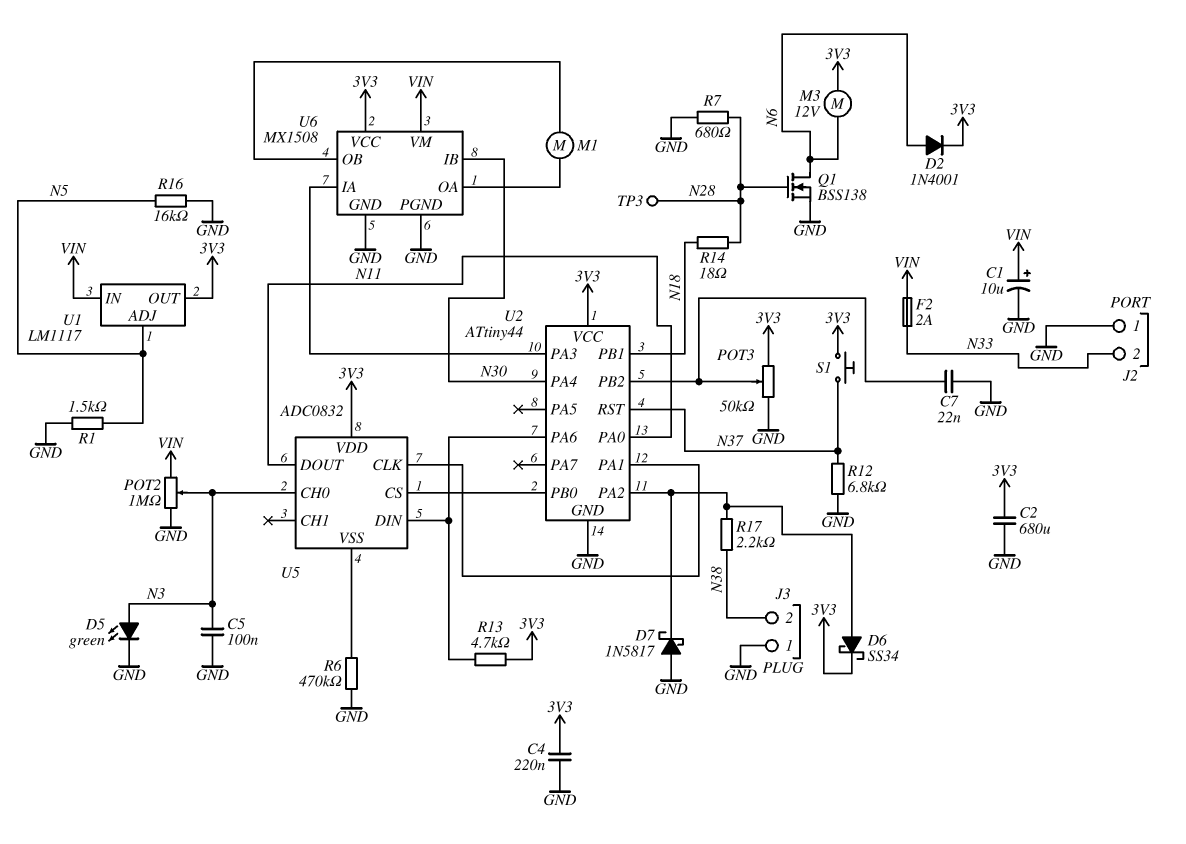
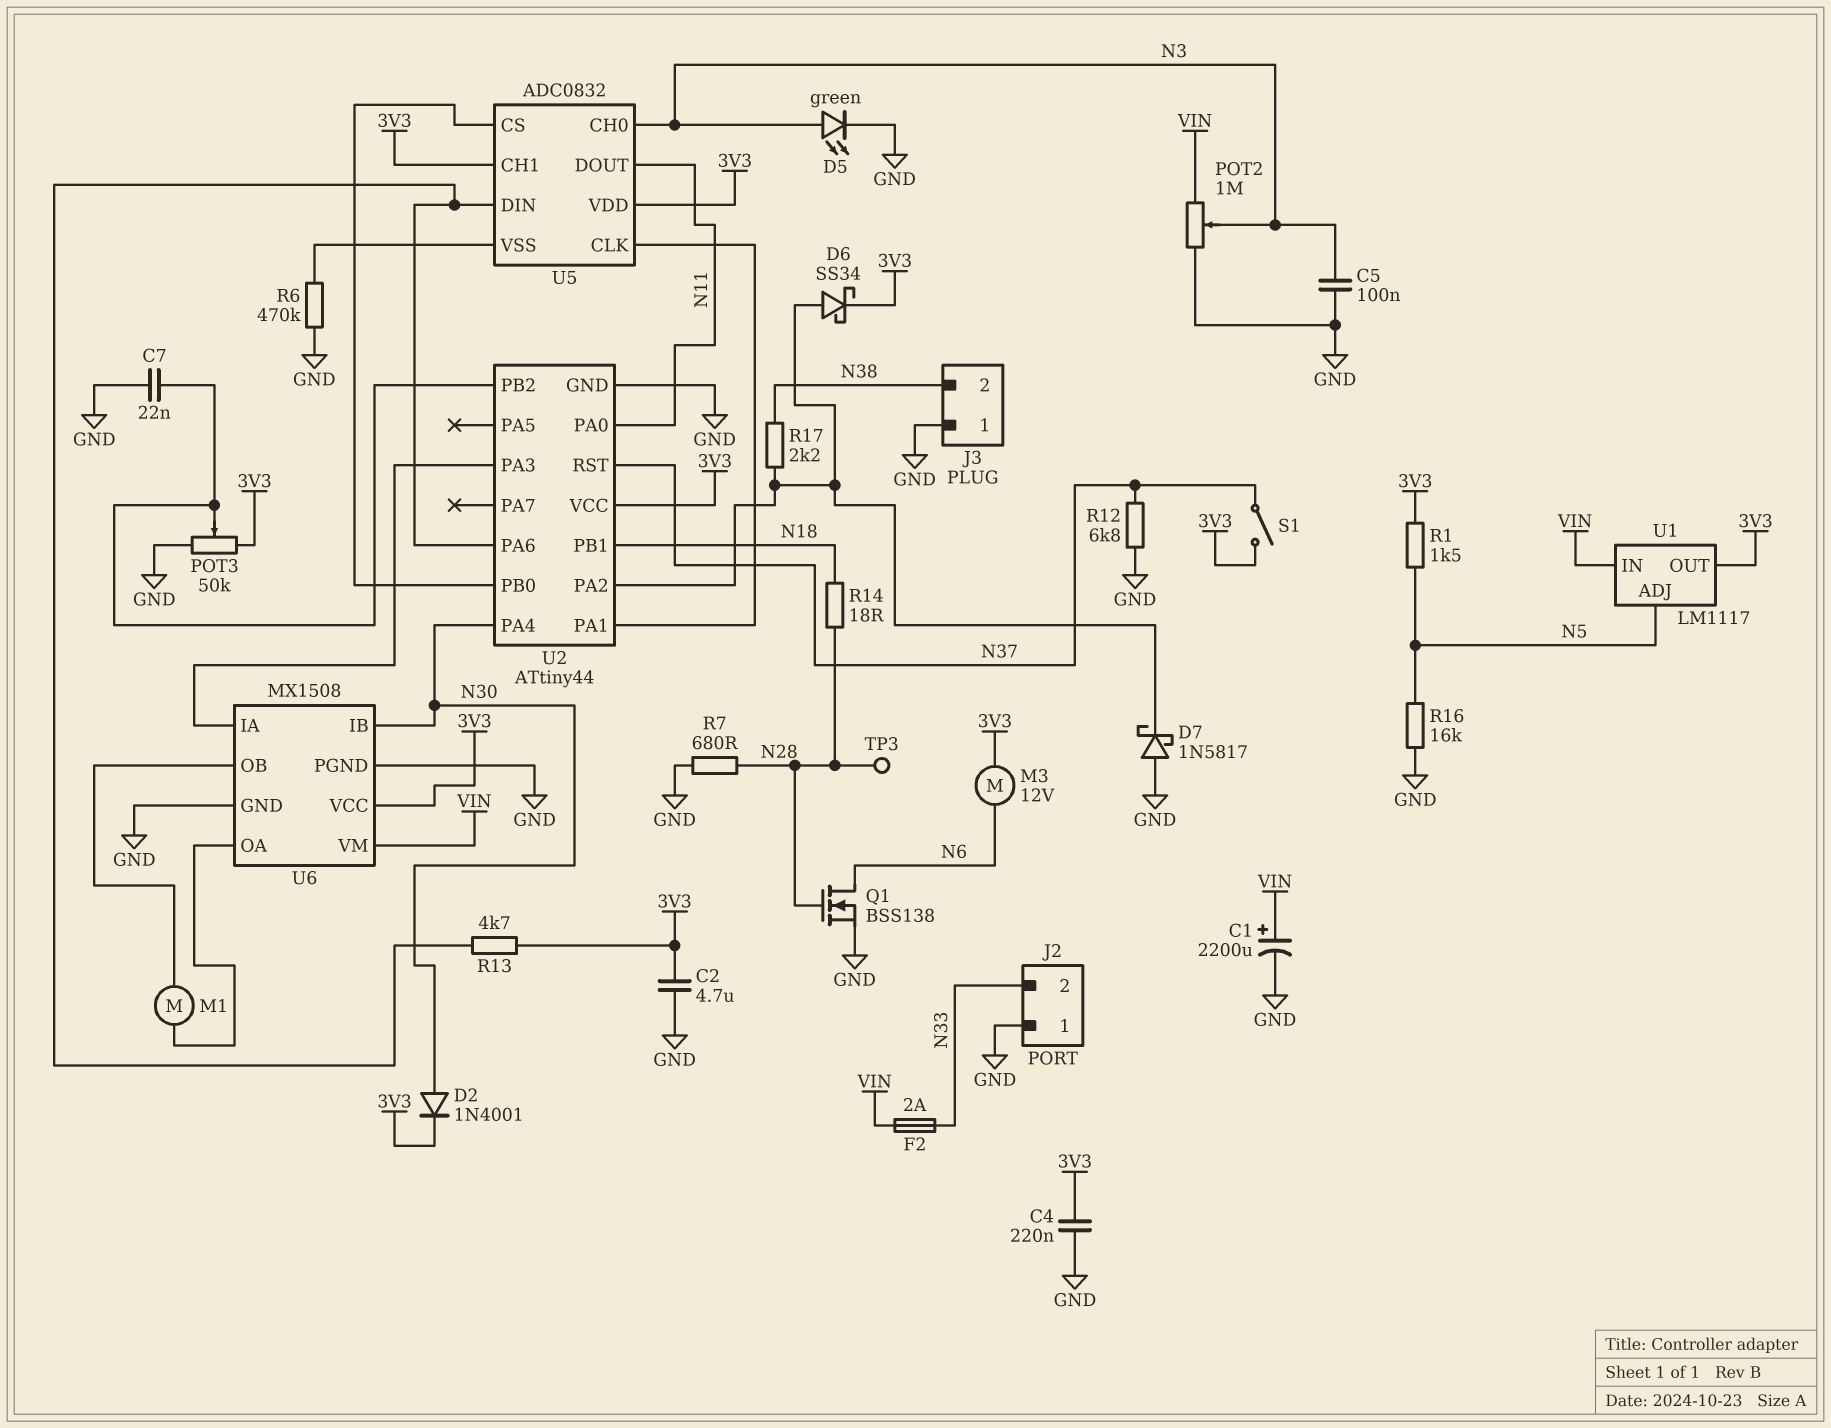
C1: 10uF (plus VIN, minus GND) -> 2200uF (plus VIN, minus GND)
C2: 680uF (3V3, GND) -> 4.7uF (3V3, GND)
D2: diode 1N4001 (A N6, K 3V3) -> diode 1N4001 (A N30, K 3V3)
R1: 1.5k (GND, N5) -> 1.5k (3V3, N5)
S1: button (3V3, N37) -> switch (3V3, N37)
U5 pin CH1: none -> 3V3

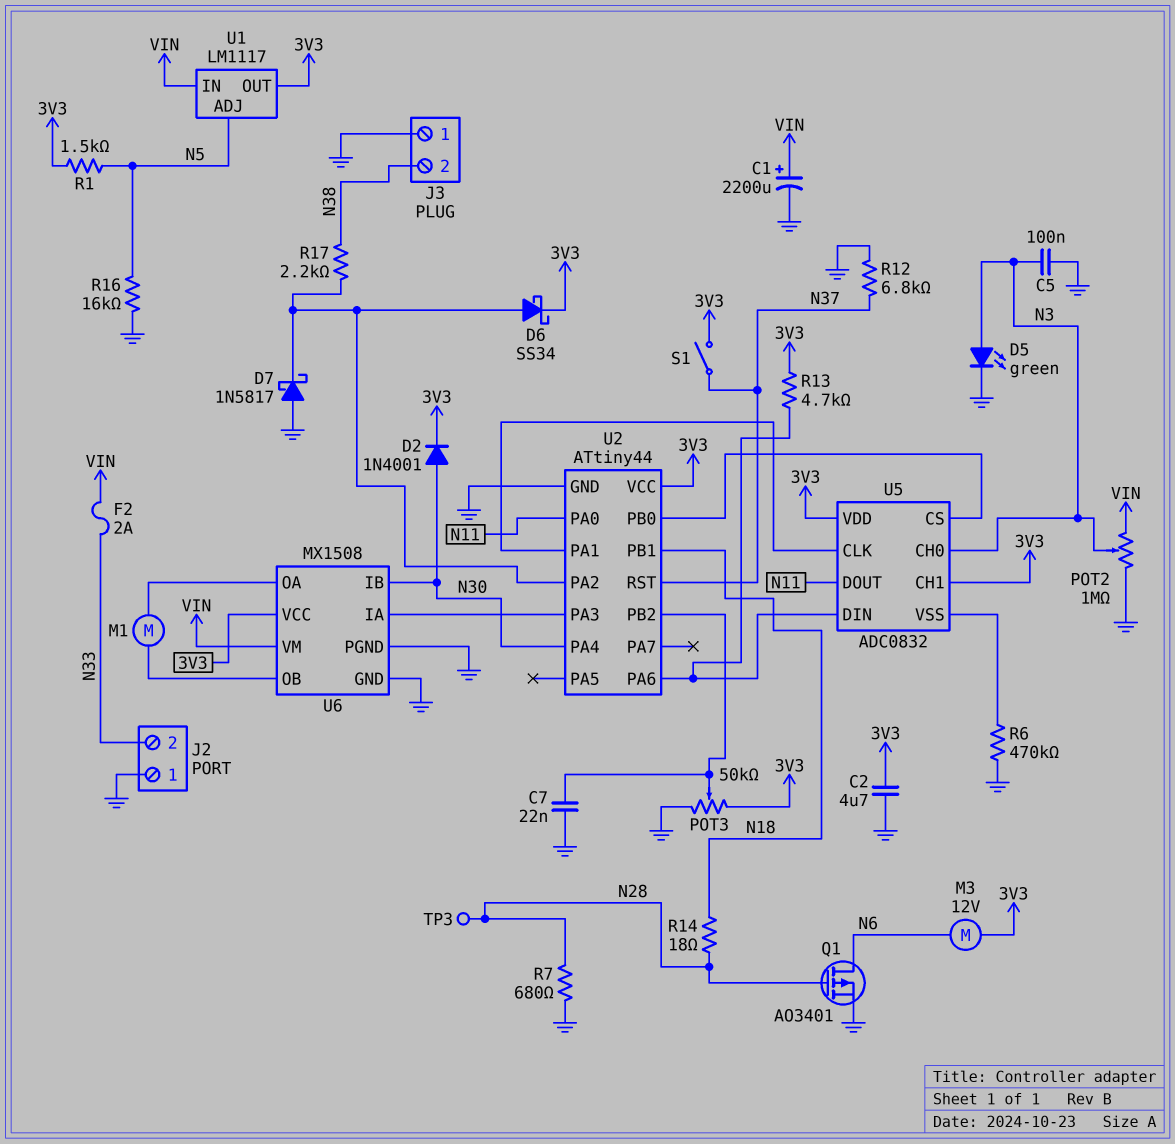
C4: 220nF (3V3, GND) -> none
Q1: NMOS BSS138 (G N28, D N6, S GND) -> PMOS AO3401 (G N28, D N6, S GND)

